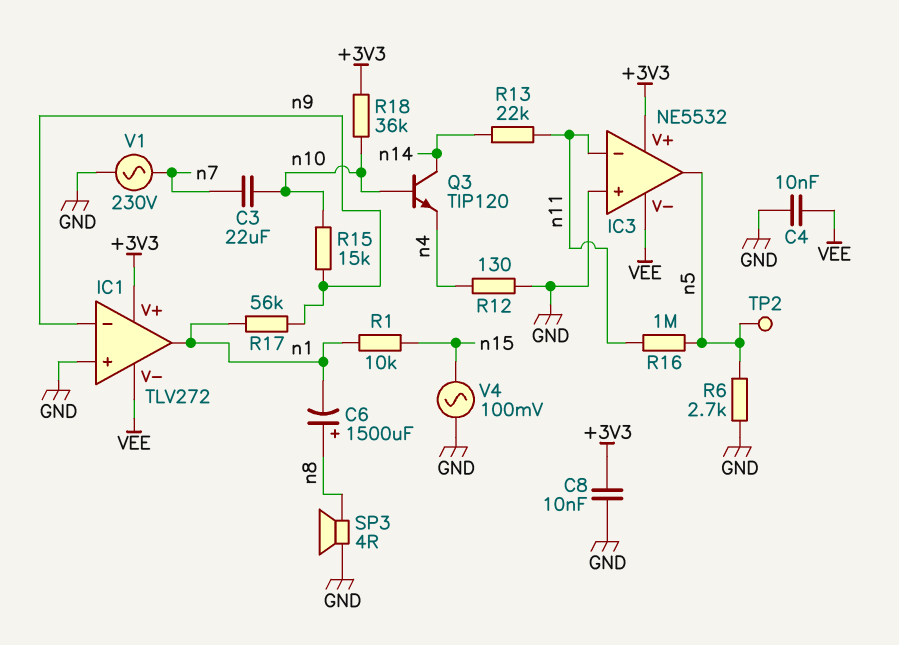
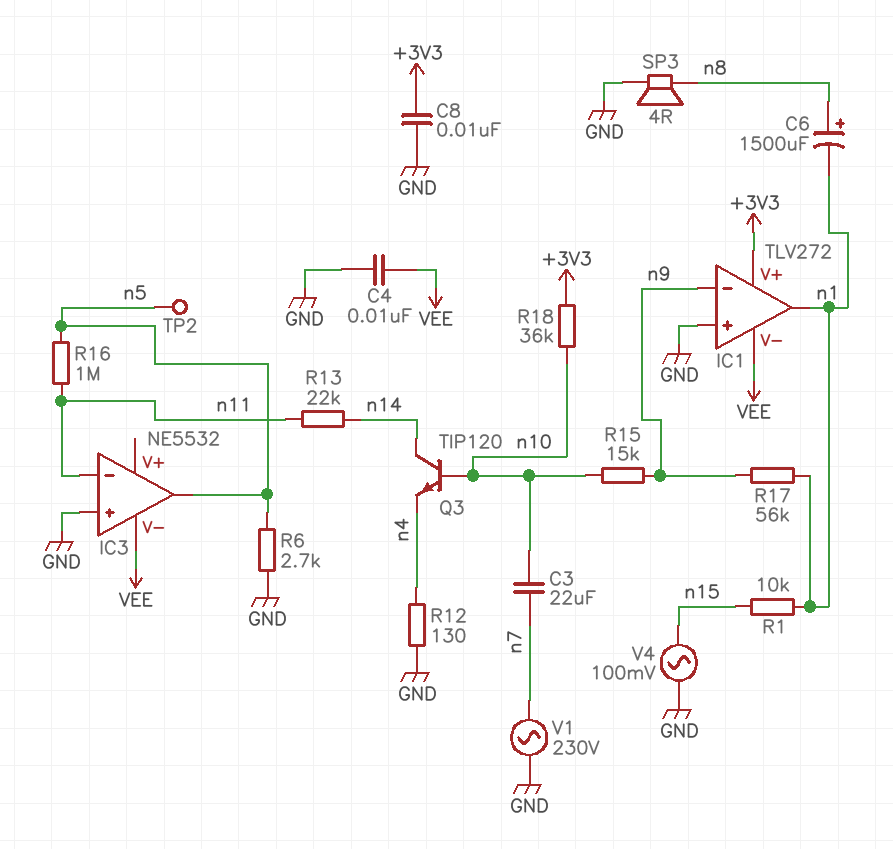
IC3 pin V+: +3V3 -> none

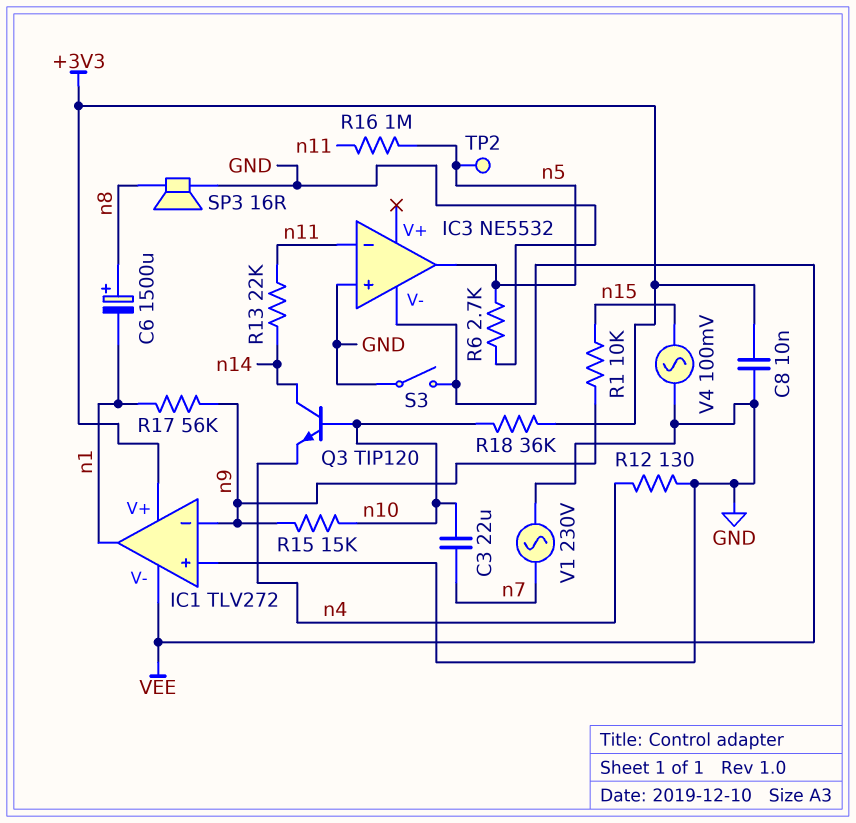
C4: 10nF (GND, VEE) -> none
R1: 10k (n1, n15) -> 10k (n9, n15)
S3: none -> switch (GND, VEE)
SP3: speaker 4R (GND, n8) -> speaker 16R (GND, n8)

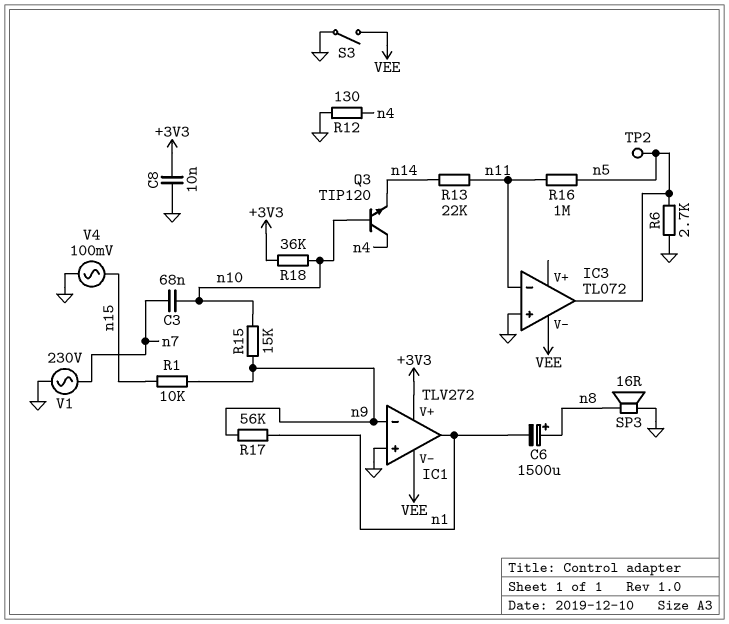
C3: 22uF (n7, n10) -> 68nF (n7, n10)
IC3: NE5532 -> TL072
Q3: NPN TIP120 (B n10, C n14, E n4) -> NPN TIP120 (B n10, C n4, E n14)

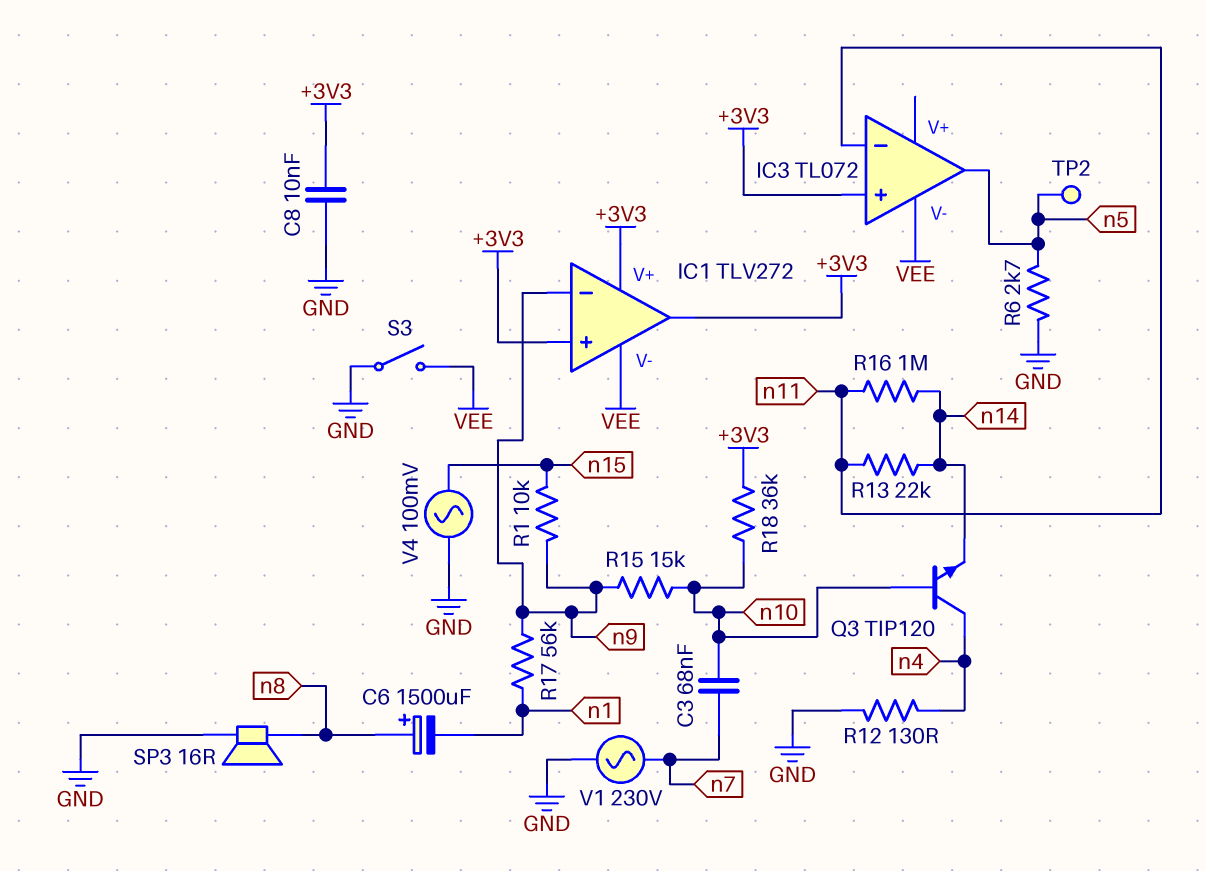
IC1 pin in+: GND -> +3V3
IC1 pin out: n1 -> +3V3
IC3 pin in+: GND -> +3V3
R16: 1M (n5, n11) -> 1M (n11, n14)

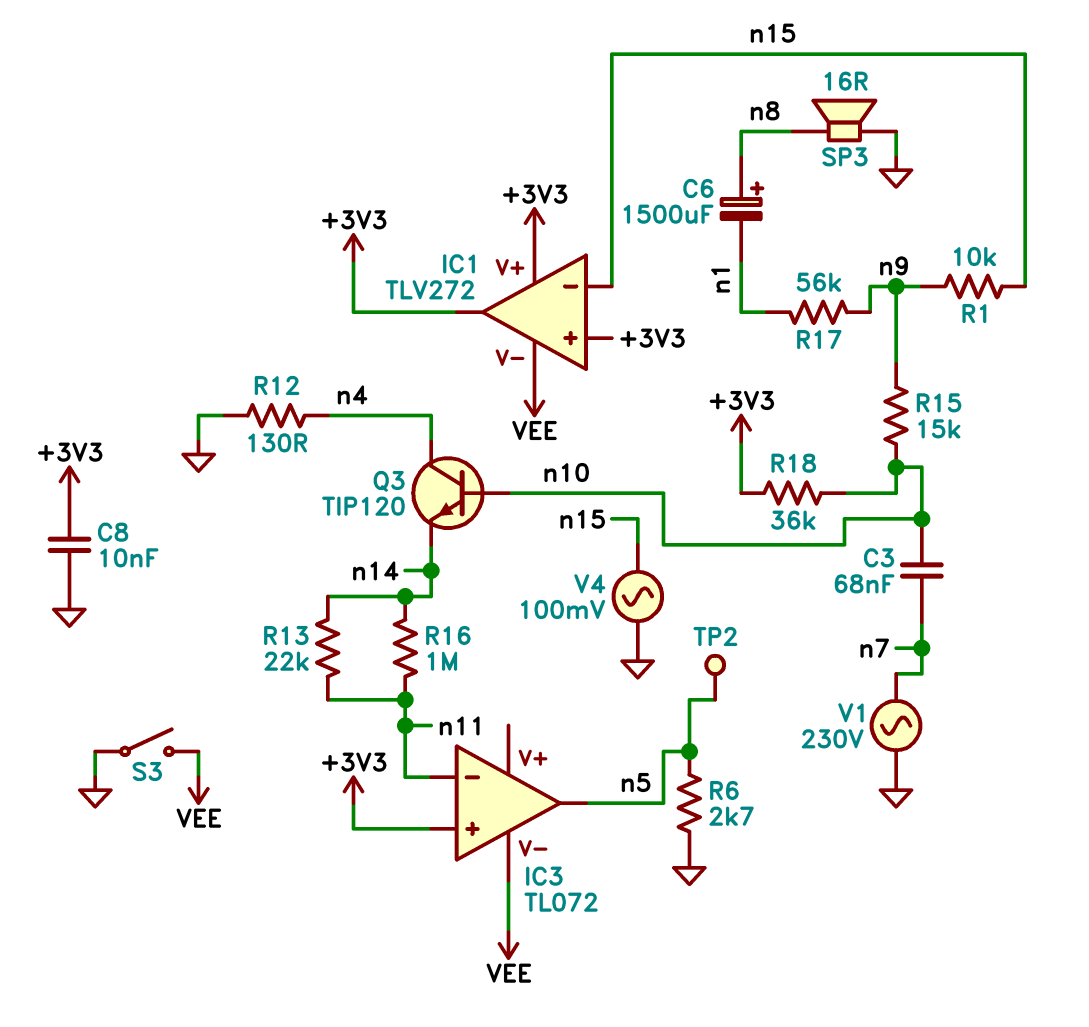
IC1 pin in-: n9 -> n15

